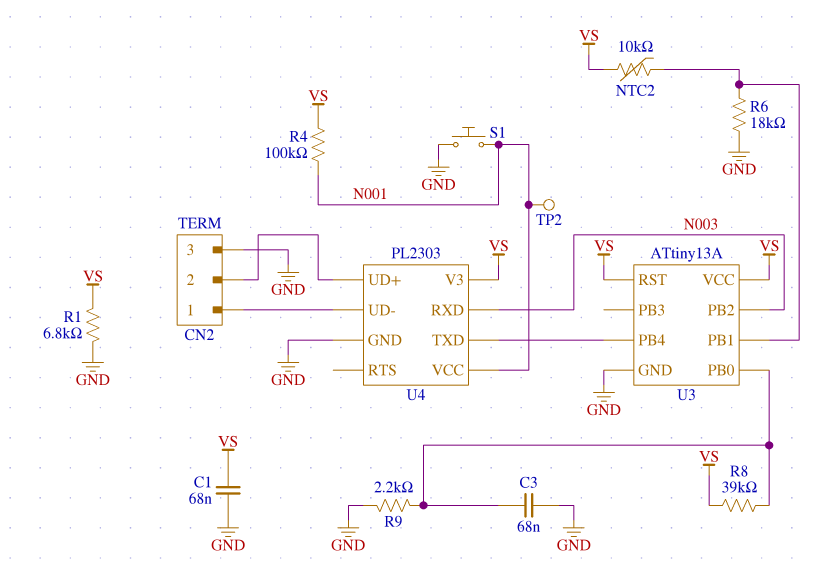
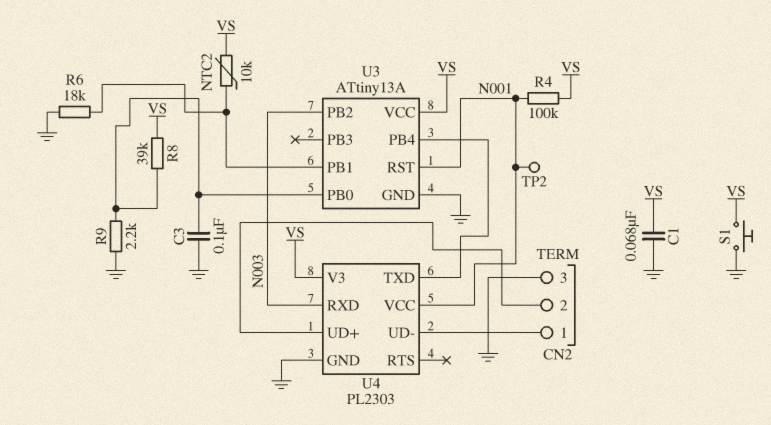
C3: 68nF (GND, U3/PB0) -> 100nF (GND, U3/PB0)
R1: 6.8k (GND, VS) -> none
S1: button (GND, N001) -> button (GND, VS)
U3 pin RST: VS -> N001

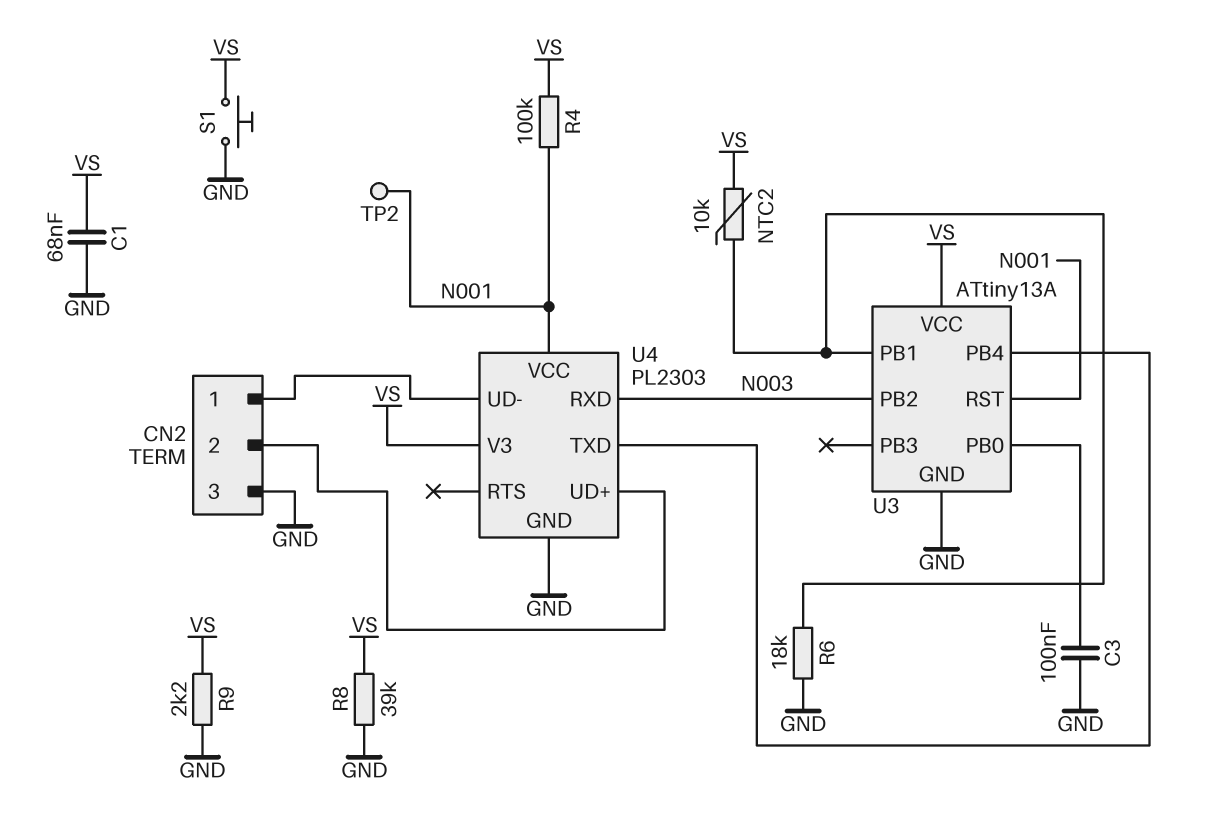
R8: 39k (U3/PB0, VS) -> 39k (GND, VS)
R9: 2.2k (GND, U3/PB0) -> 2.2k (GND, VS)

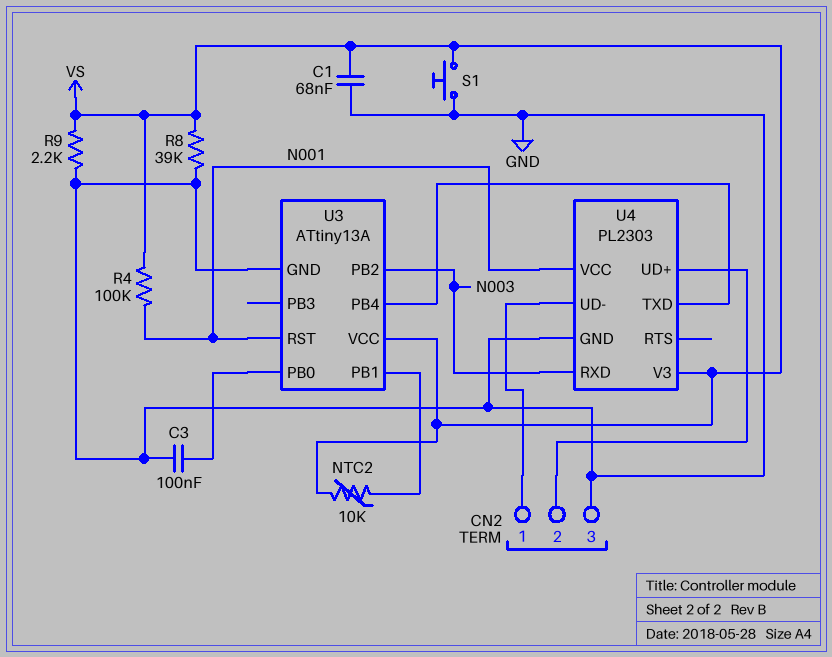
R6: 18k (GND, U3/PB1) -> none
TP2: test point (N001) -> none

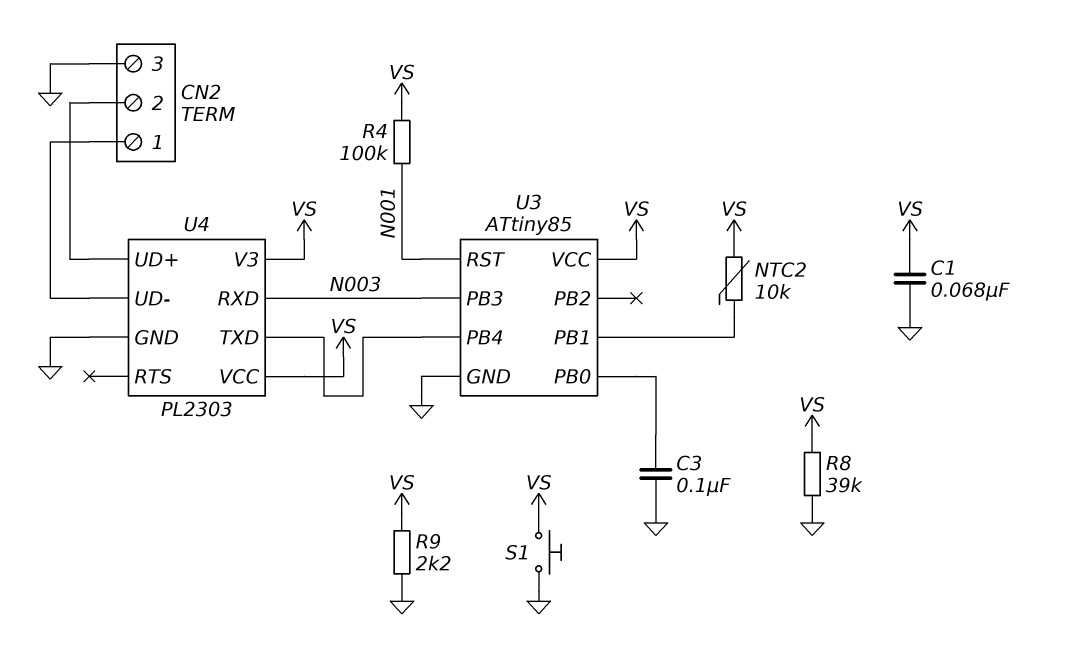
U3: ATtiny13A -> ATtiny85
U3 pin PB2: N003 -> none
U3 pin PB3: none -> N003
U4 pin VCC: N001 -> VS

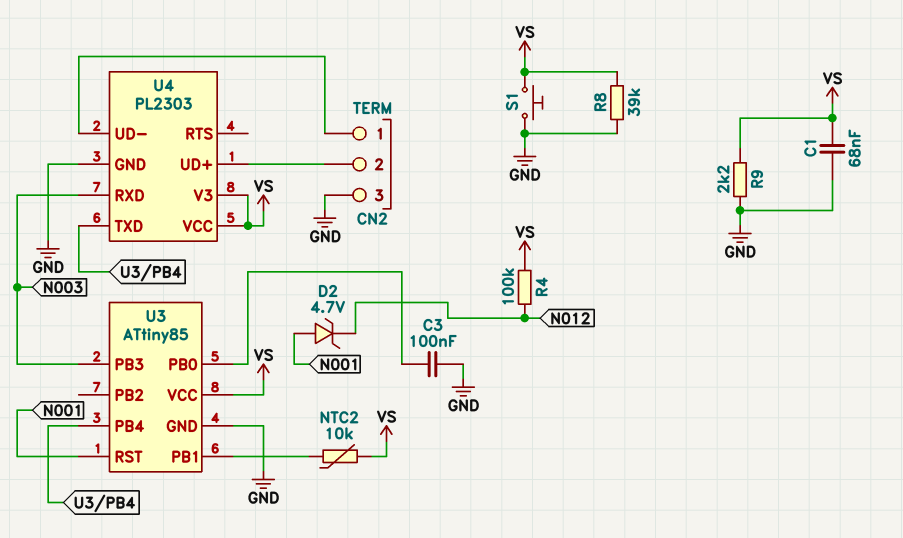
D2: none -> zener 4.7V (A N001, K N012)
R4: 100k (N001, VS) -> 100k (N012, VS)

